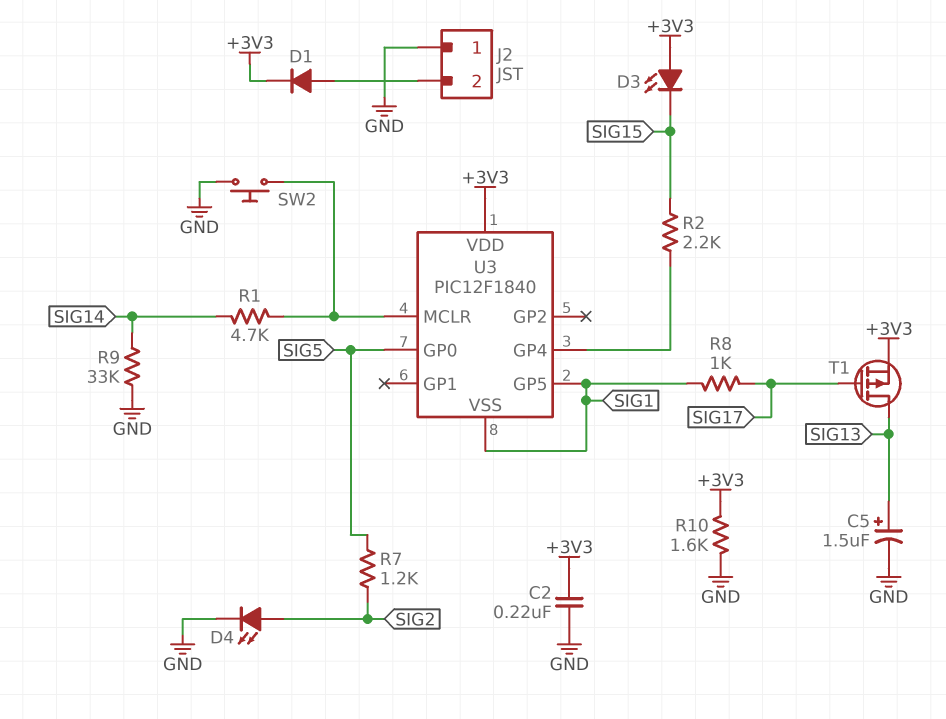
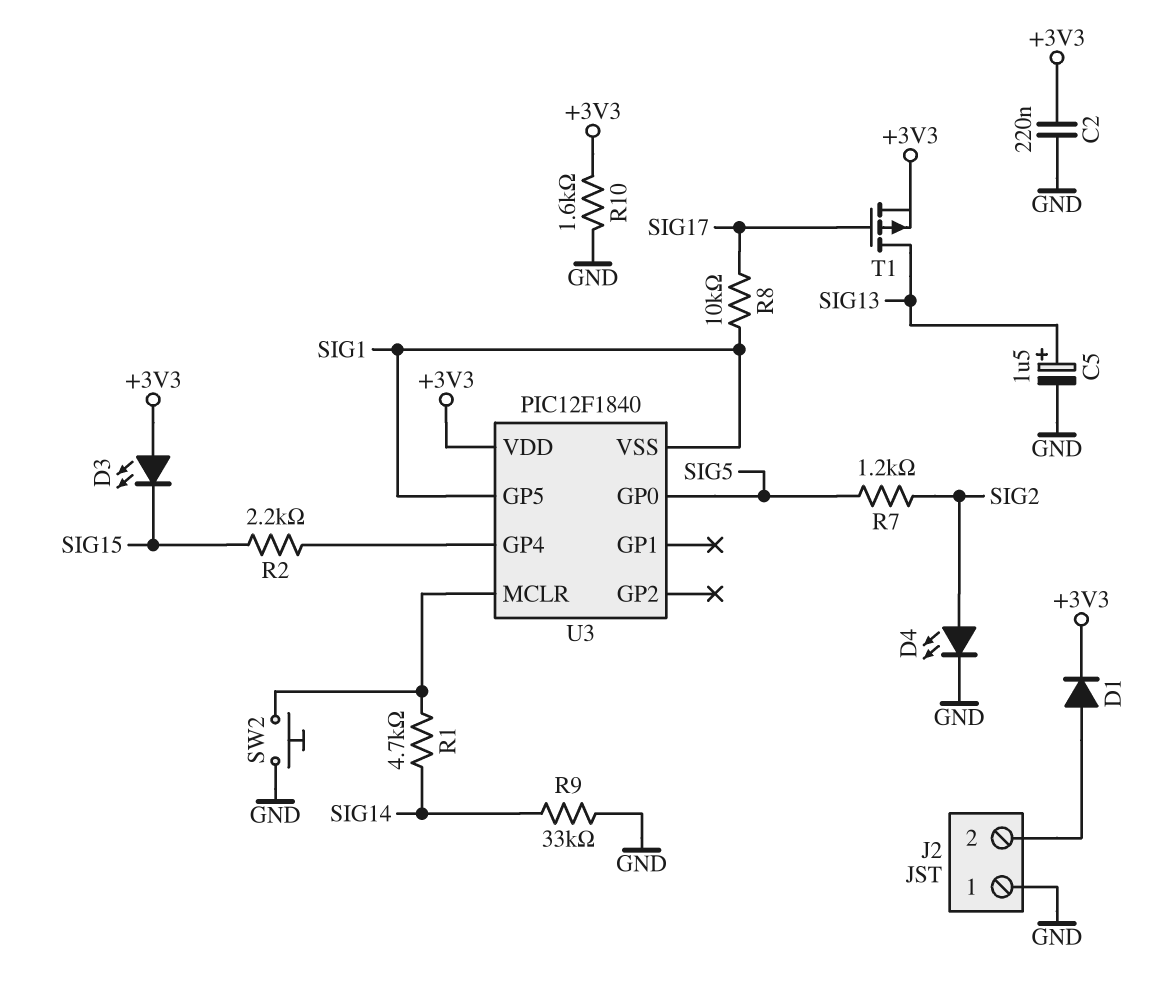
R8: 1k (SIG1, SIG17) -> 10k (SIG1, SIG17)

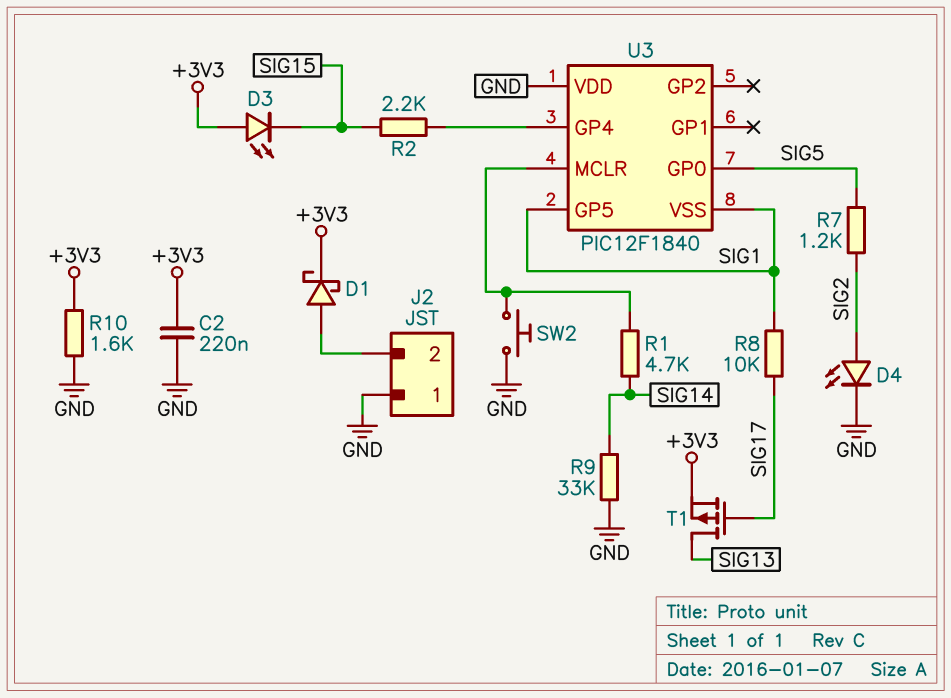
C5: 1.5uF (plus SIG13, minus GND) -> none
D1: diode (A J2/2, K +3V3) -> schottky (A J2/2, K +3V3)
U3 pin VDD: +3V3 -> GND

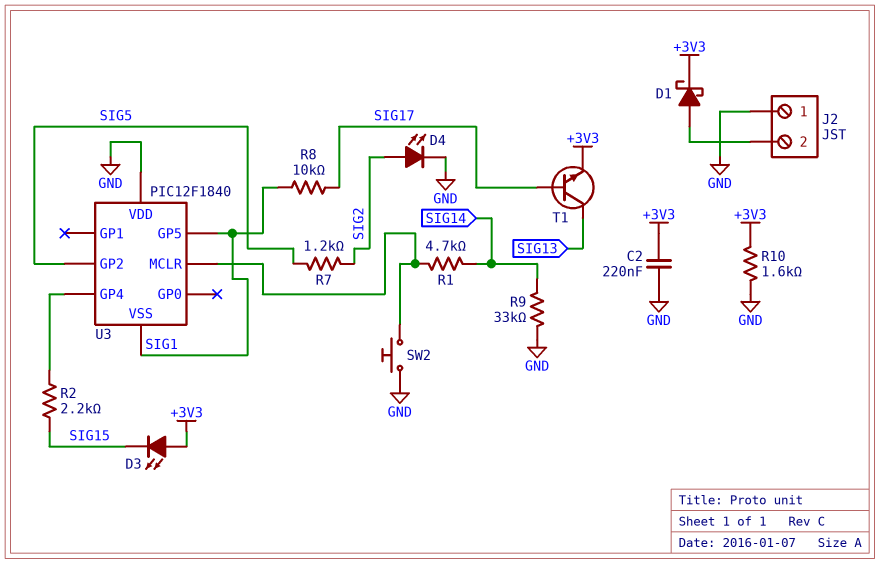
T1: PMOS (G SIG17, D SIG13, S +3V3) -> NPN (B SIG17, C SIG13, E +3V3)
U3 pin GP0: SIG5 -> none
U3 pin GP2: none -> SIG5

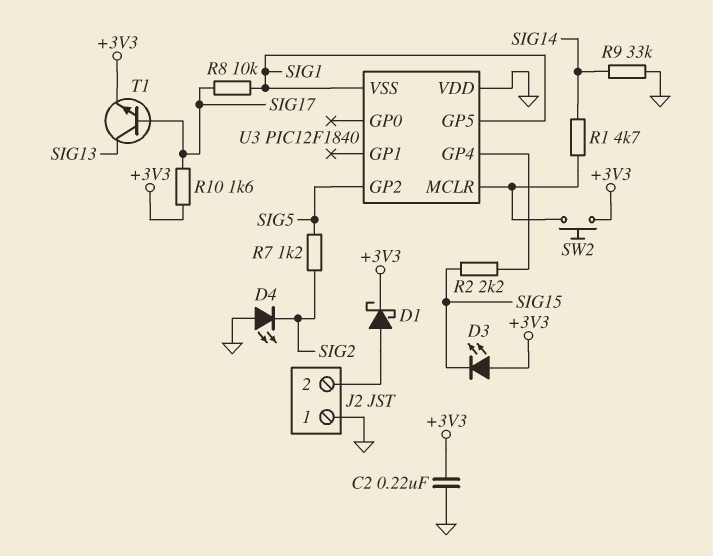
D4: LED (A SIG2, K GND) -> LED (A GND, K SIG2)
R10: 1.6k (+3V3, GND) -> 1.6k (+3V3, SIG17)
SW2: button (GND, U3/MCLR) -> button (+3V3, U3/MCLR)

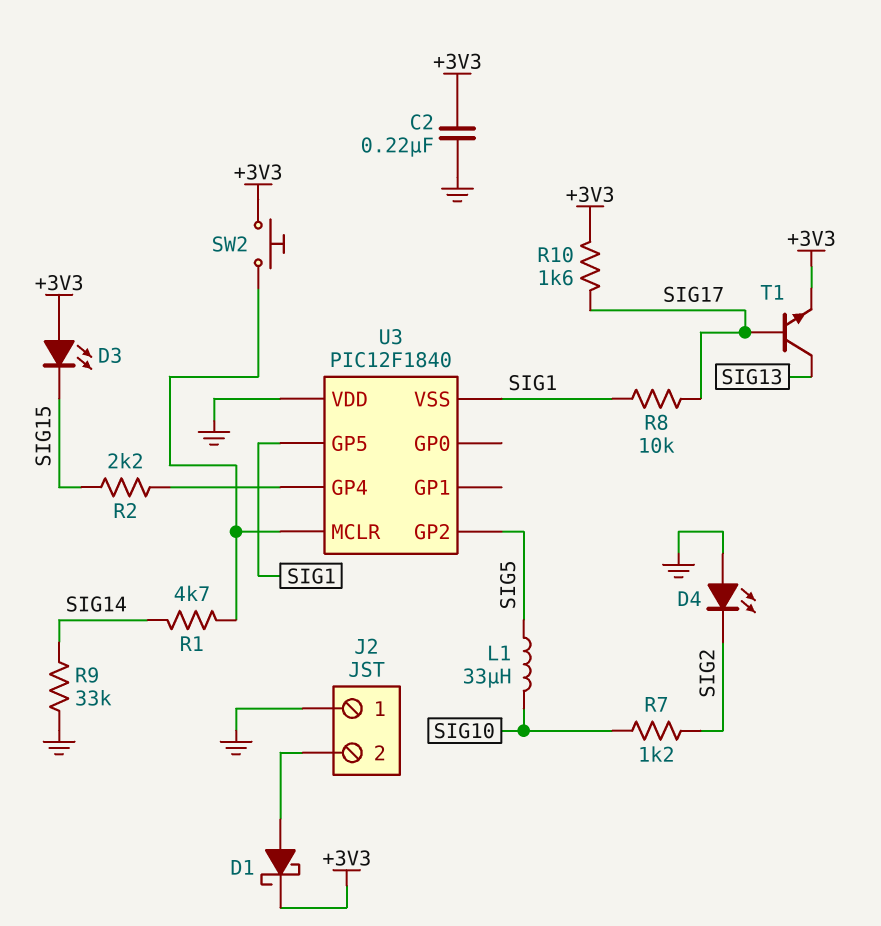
L1: none -> 33uH (SIG5, SIG10)
R7: 1.2k (SIG2, SIG5) -> 1.2k (SIG2, SIG10)

